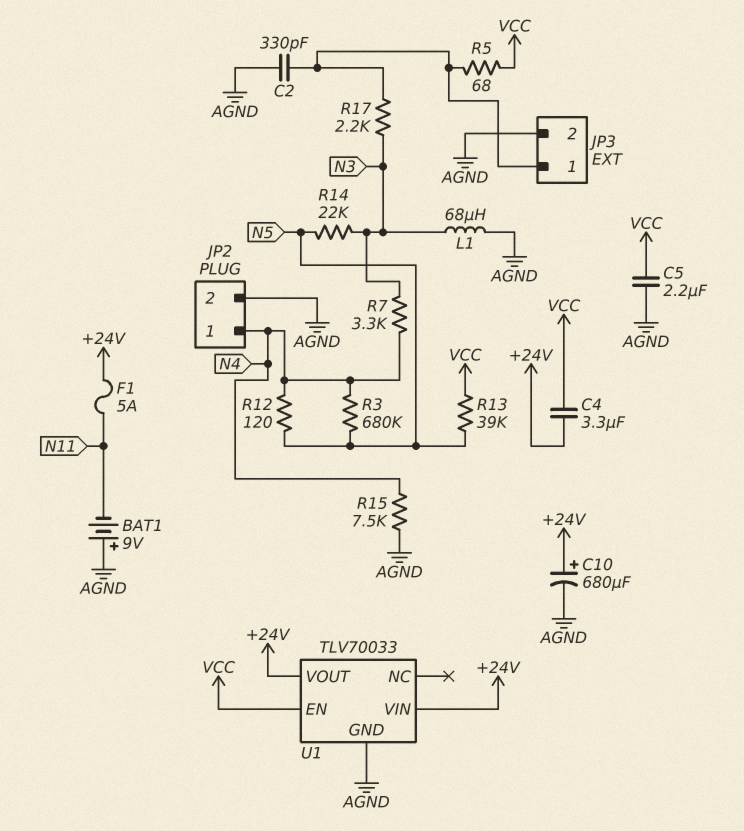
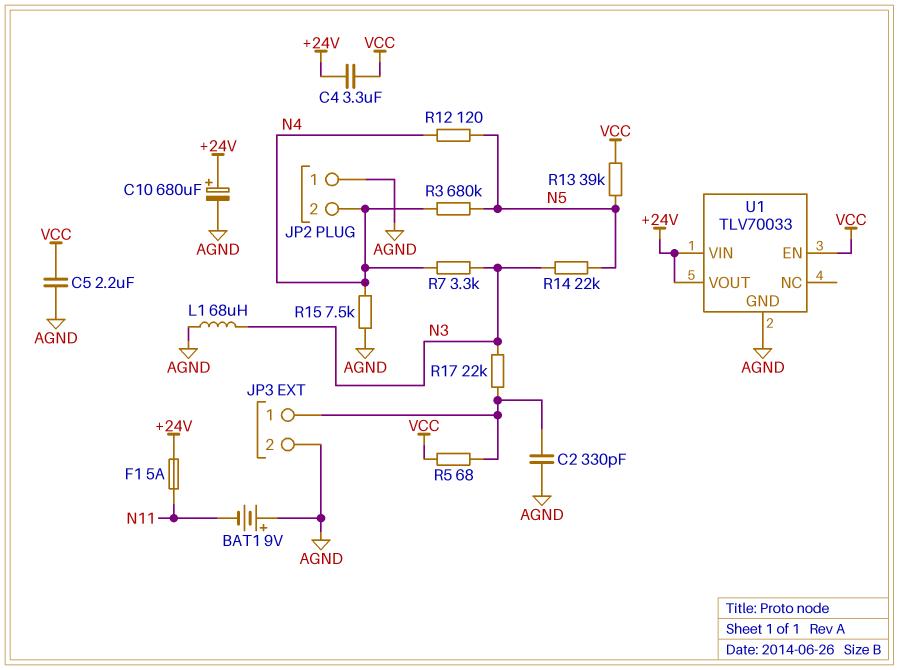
JP2 pin 1: N4 -> AGND
JP2 pin 2: AGND -> N4
R17: 2.2k (JP3/1, N3) -> 22k (JP3/1, N3)

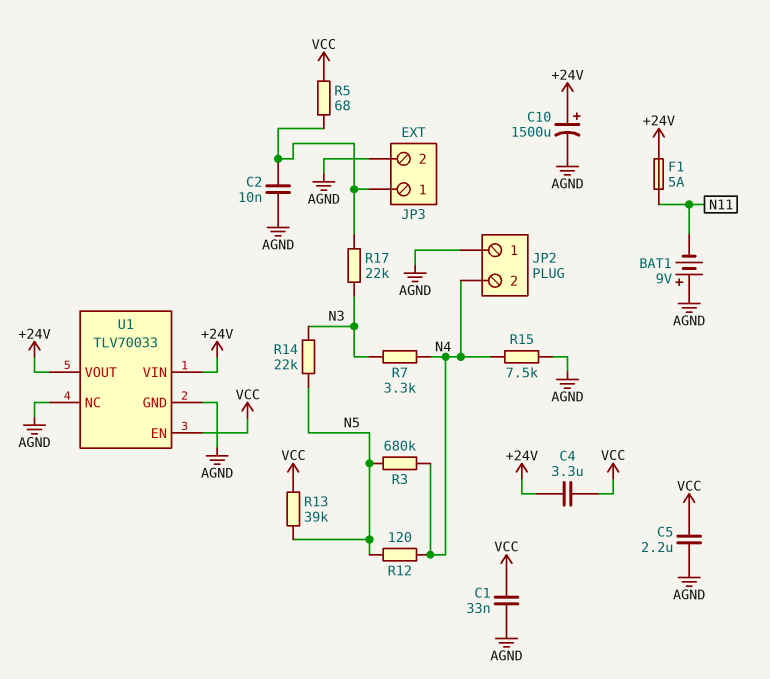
C1: none -> 33nF (AGND, VCC)
C2: 330pF (AGND, JP3/1) -> 10nF (AGND, JP3/1)
C10: 680uF (plus +24V, minus AGND) -> 1500uF (plus +24V, minus AGND)
L1: 68uH (AGND, N3) -> none
U1 pin NC: none -> AGND

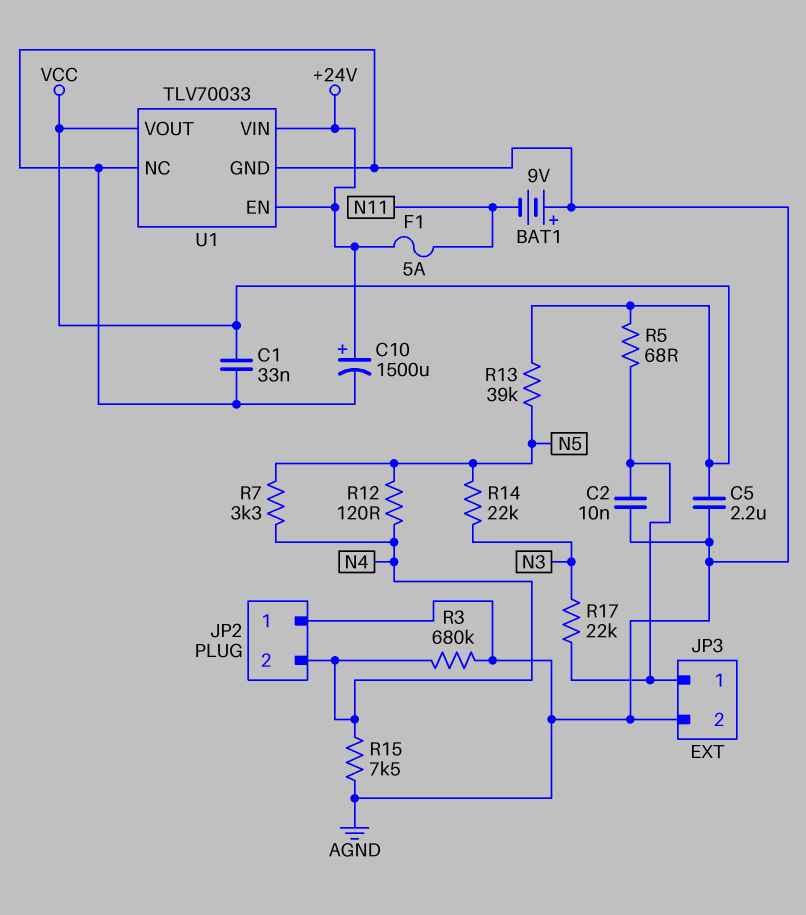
C4: 3.3uF (+24V, VCC) -> none
R3: 680k (N4, N5) -> 680k (AGND, N4)
R7: 3.3k (N3, N4) -> 3.3k (N4, N5)
U1 pin EN: VCC -> +24V
U1 pin VOUT: +24V -> VCC

